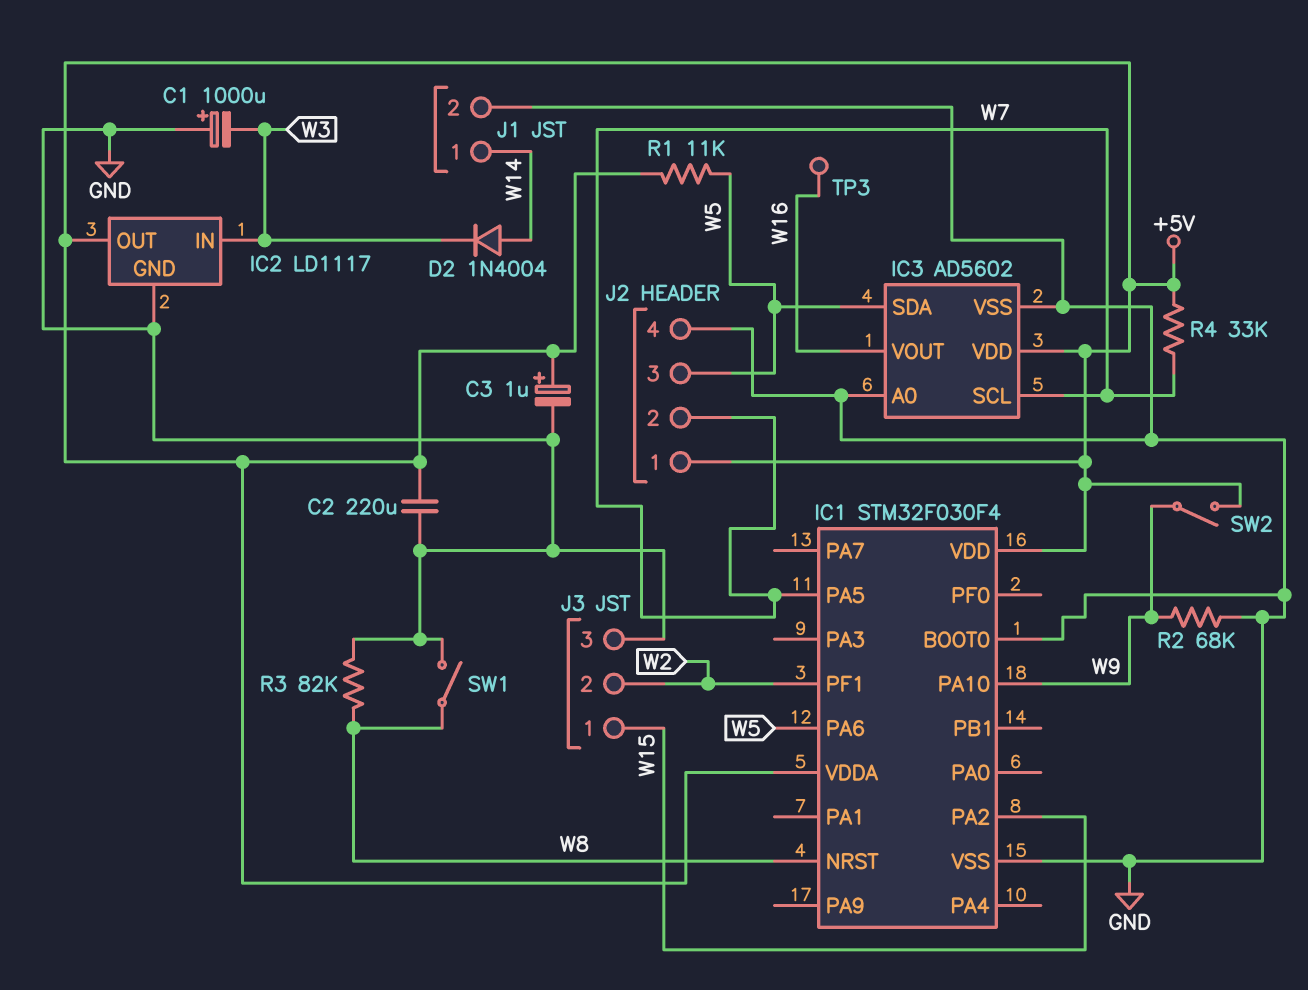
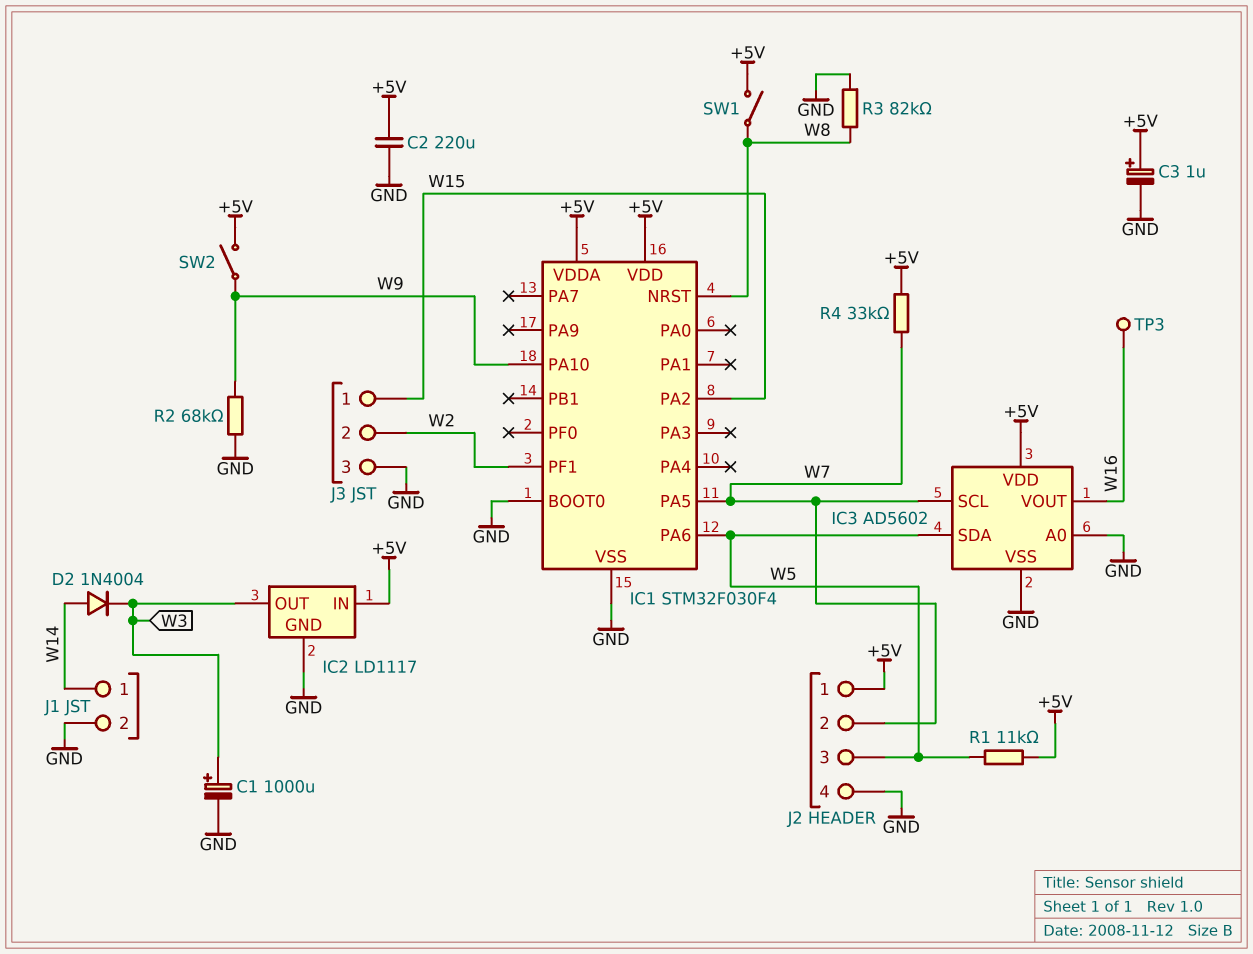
C1: 1000uF (plus GND, minus W3) -> 1000uF (plus W3, minus GND)
IC2 pin IN: W3 -> +5V
IC2 pin OUT: +5V -> W3
SW1: switch (GND, W8) -> switch (+5V, W8)

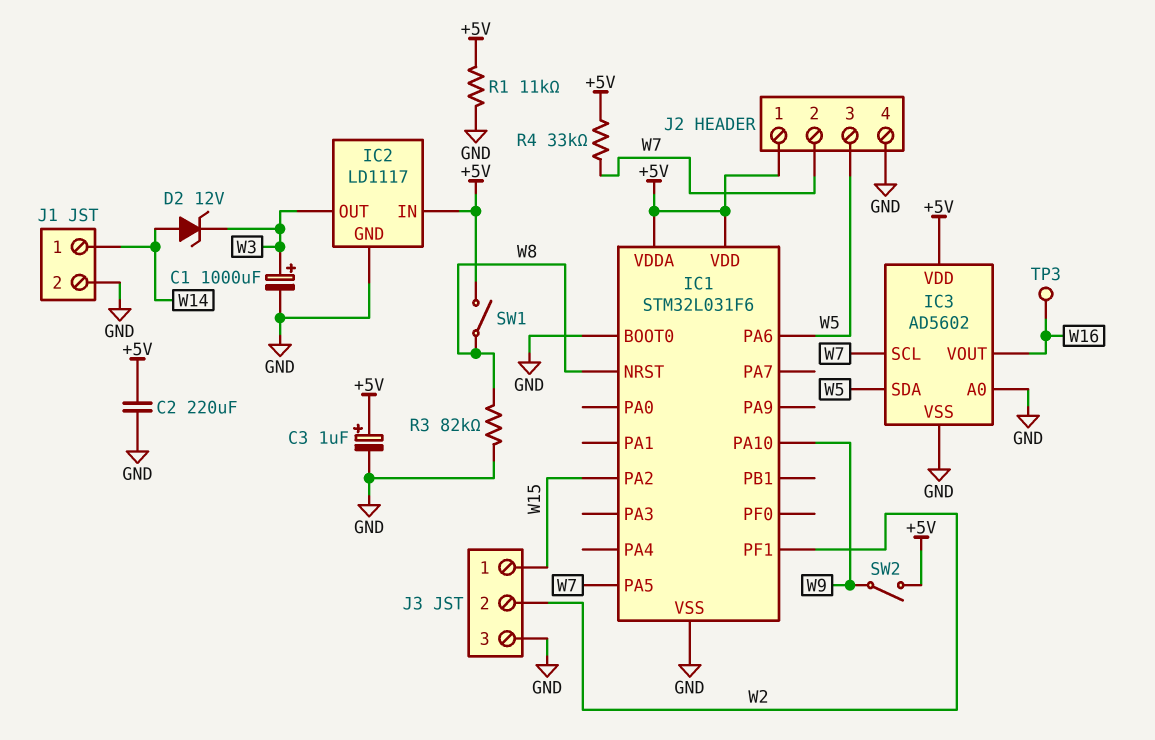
D2: diode 1N4004 (A W14, K W3) -> zener 12V (A W14, K W3)
IC1: STM32F030F4 -> STM32L031F6
R1: 11k (+5V, W5) -> 11k (+5V, GND)
R2: 68k (GND, W9) -> none

